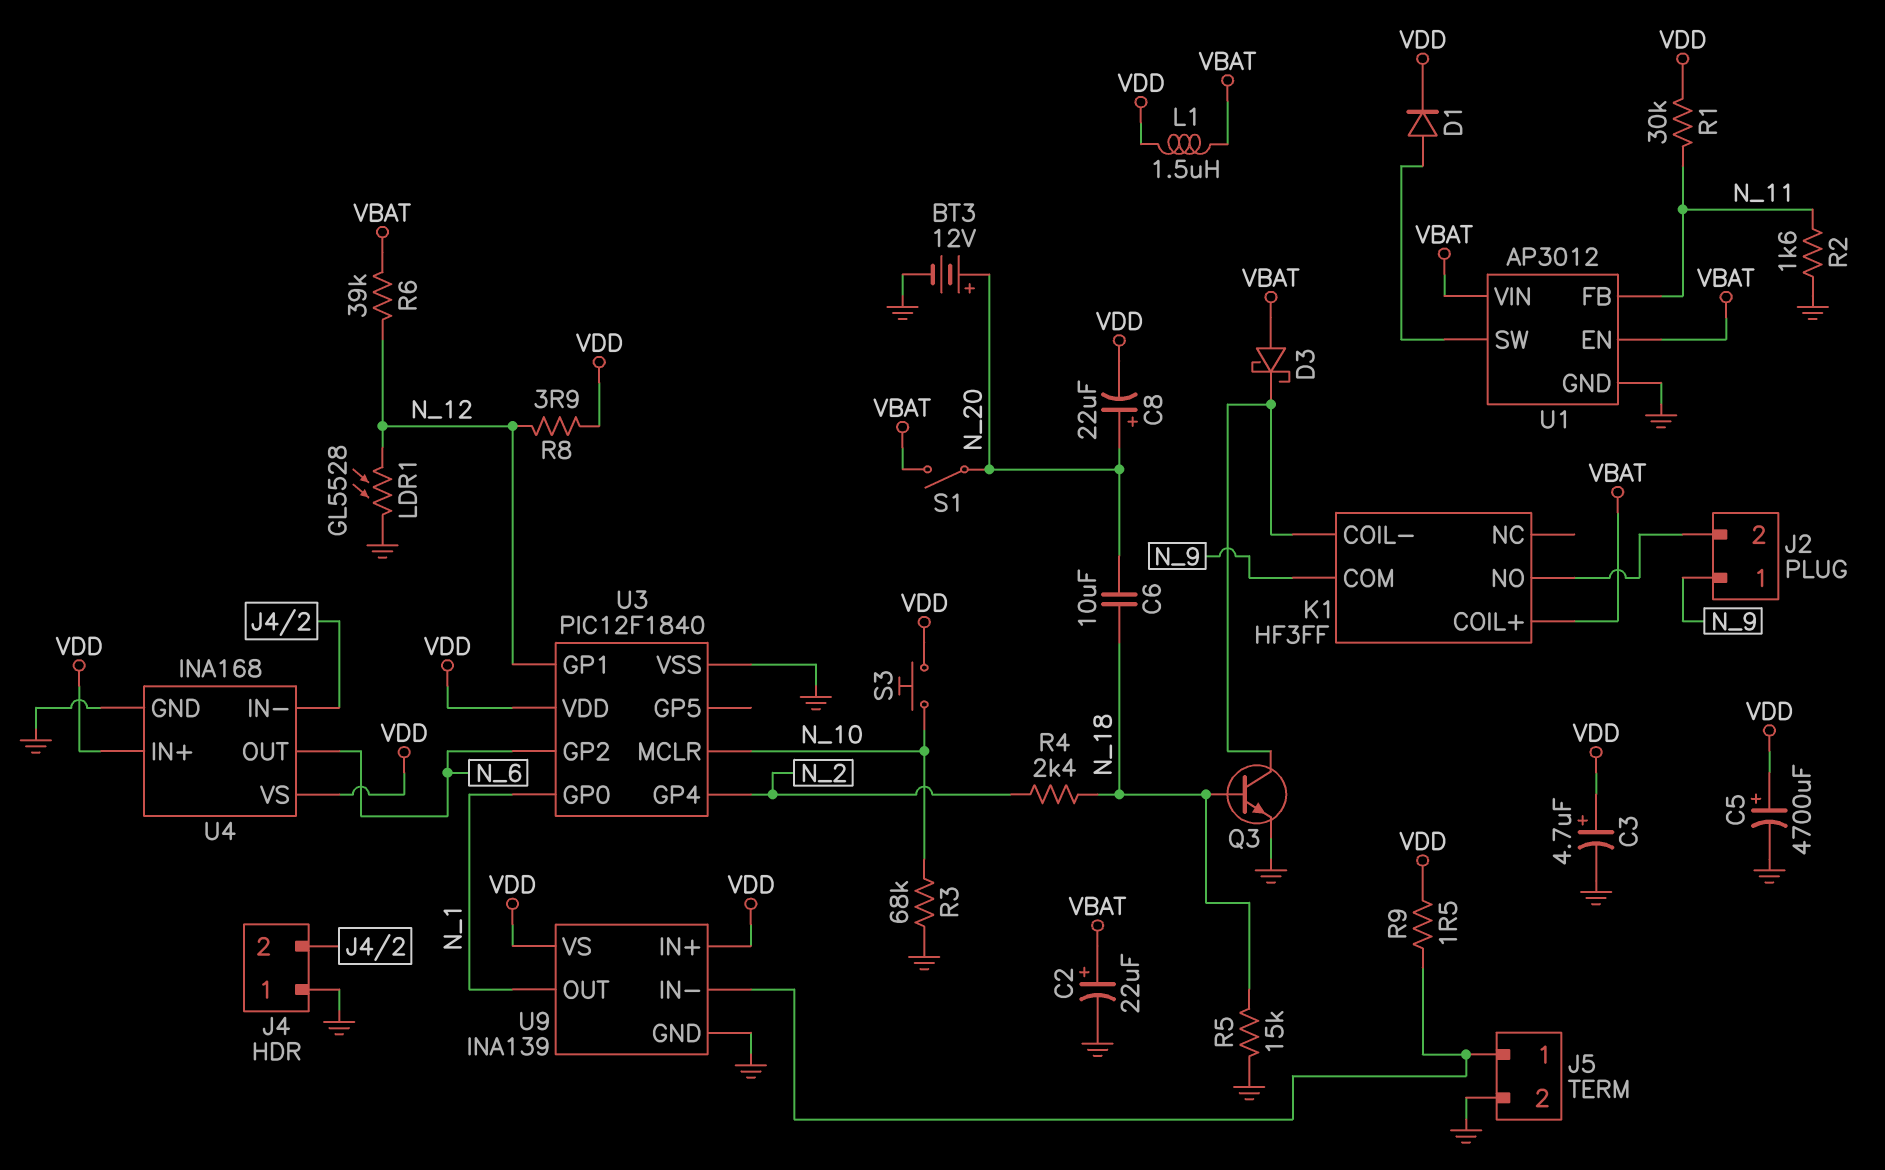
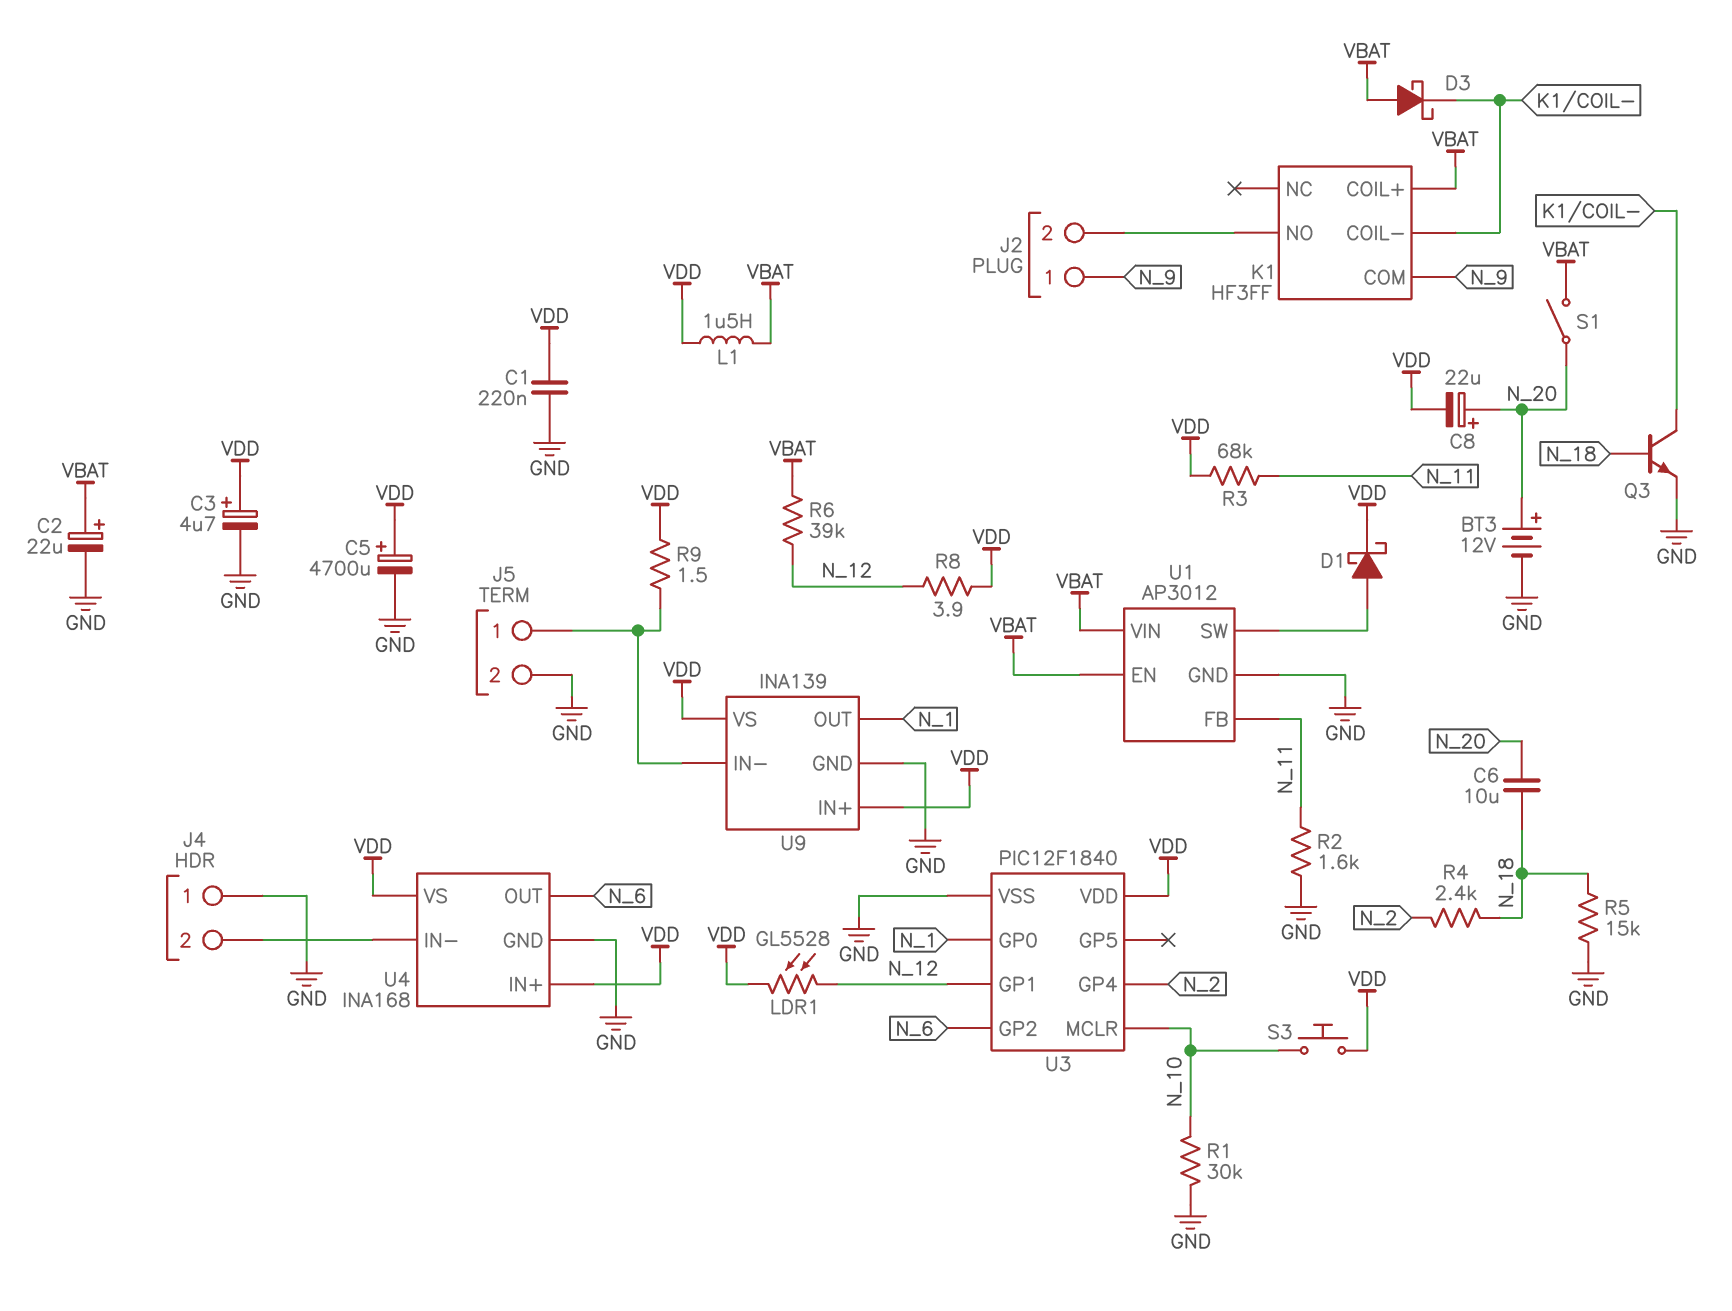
C1: none -> 220nF (GND, VDD)
D1: diode (A U1/SW, K VDD) -> schottky (A U1/SW, K VDD)
LDR1: GL5528 (GND, N_12) -> GL5528 (N_12, VDD)
R1: 30k (N_11, VDD) -> 30k (GND, N_10)
R3: 68k (GND, N_10) -> 68k (N_11, VDD)

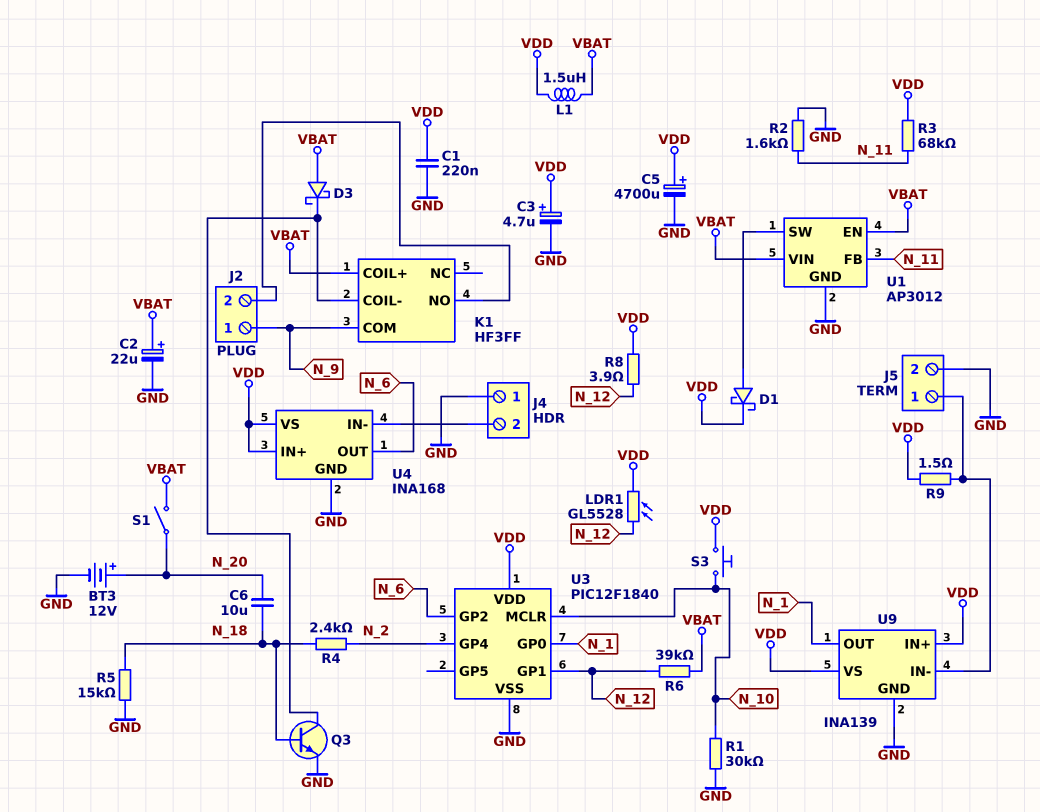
C8: 22uF (plus N_20, minus VDD) -> none

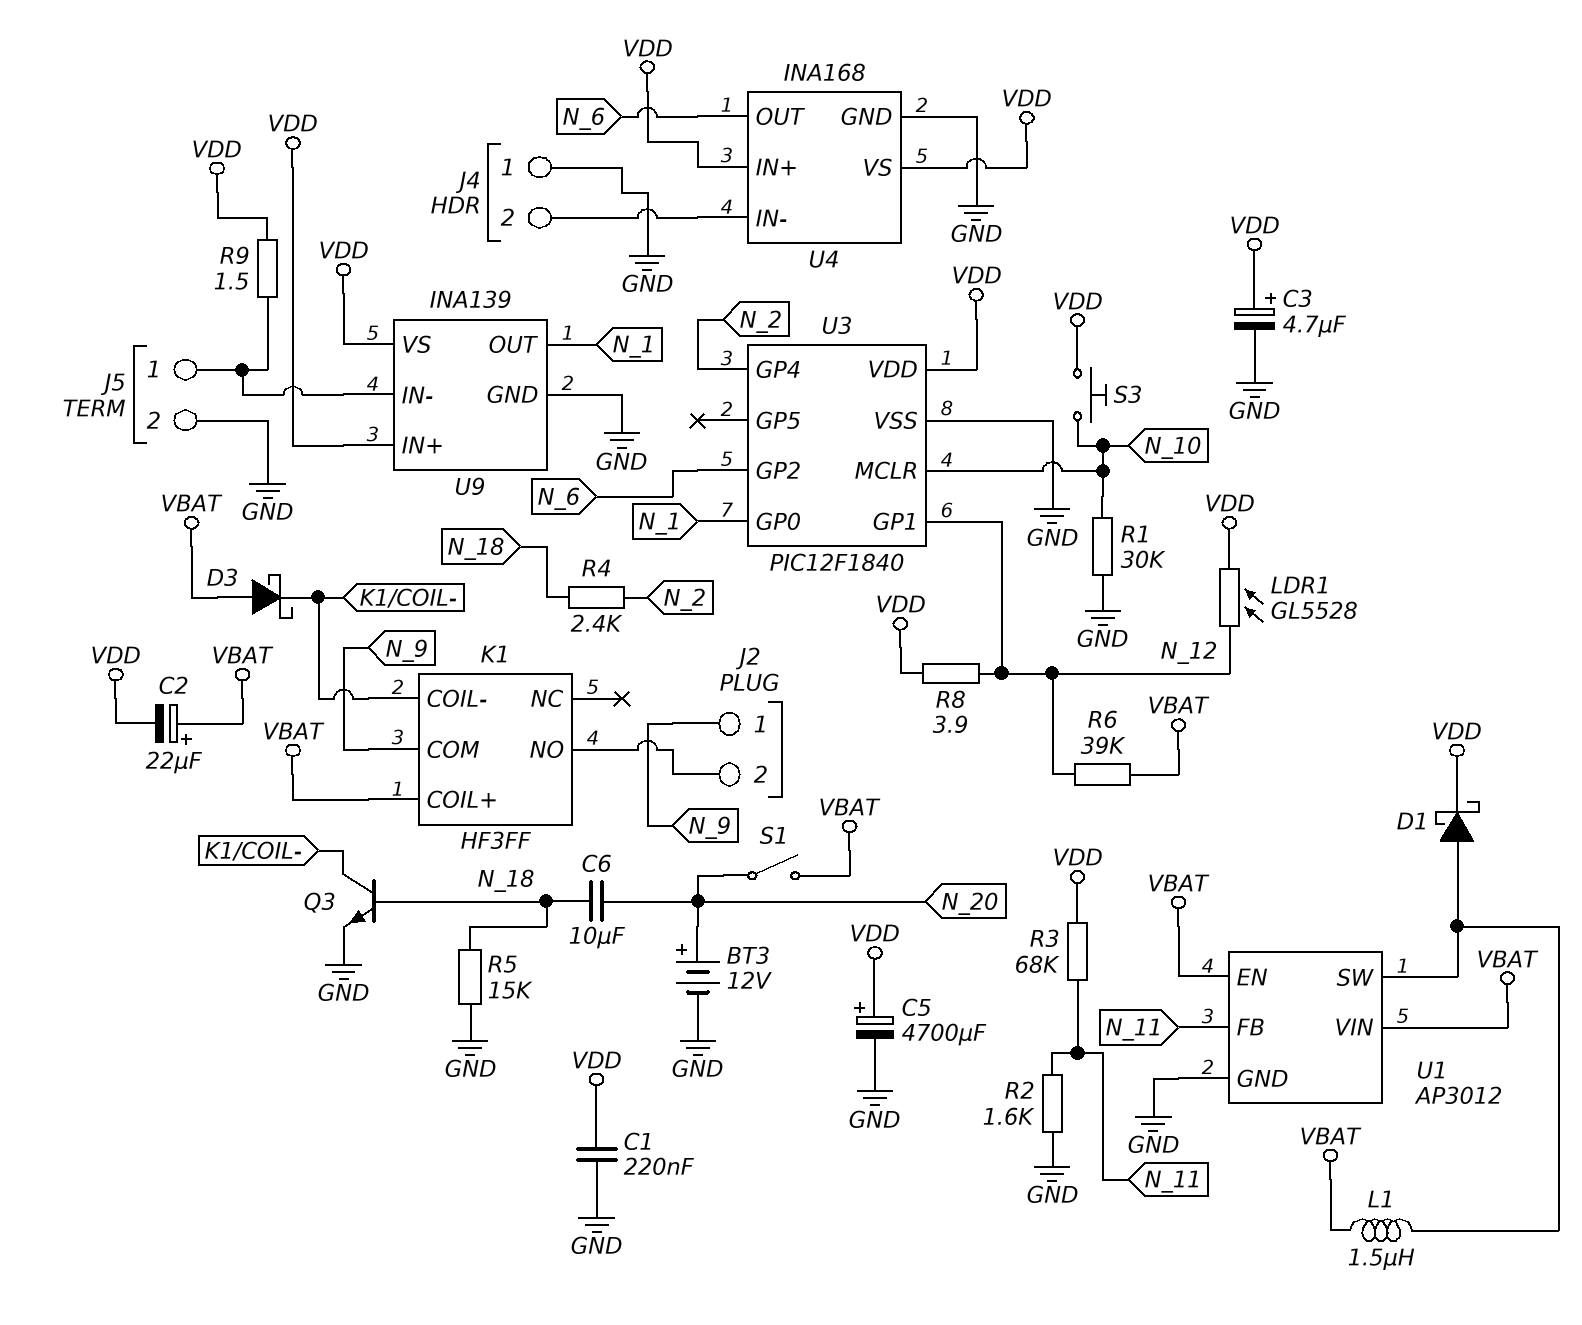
C2: 22uF (plus VBAT, minus GND) -> 22uF (plus VBAT, minus VDD)
L1: 1.5uH (VBAT, VDD) -> 1.5uH (U1/SW, VBAT)

